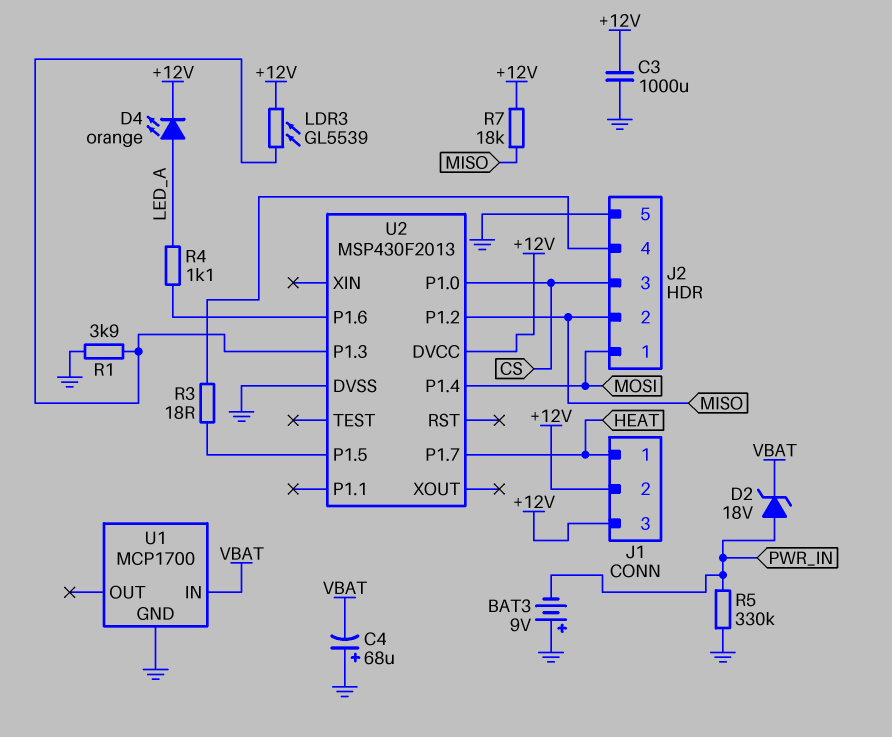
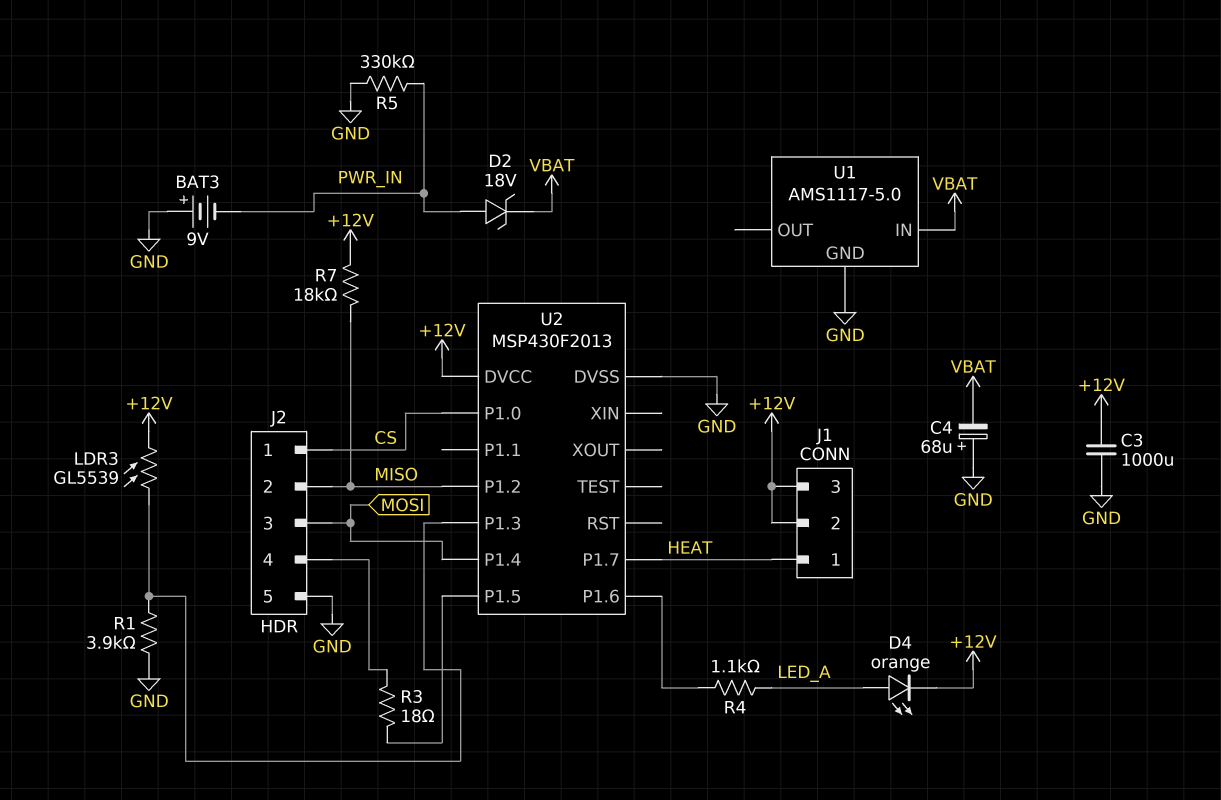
J2 pin 1: MOSI -> CS
J2 pin 3: CS -> MOSI
U1: MCP1700 -> AMS1117-5.0

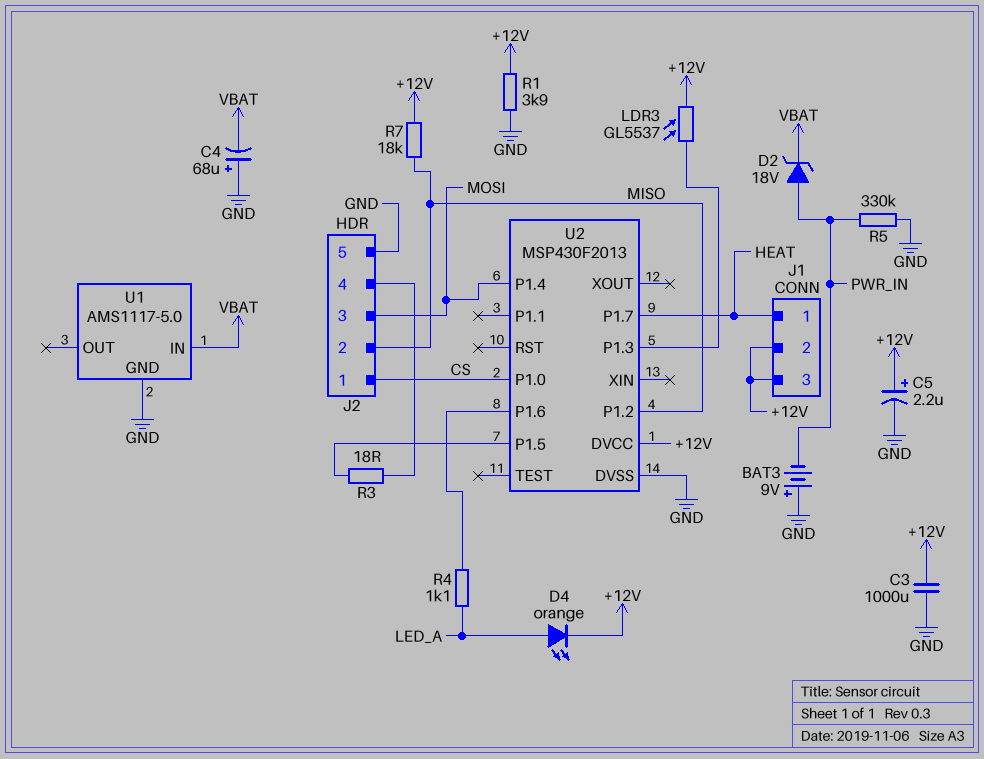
C5: none -> 2.2uF (plus +12V, minus GND)
LDR3: GL5539 (+12V, U2/P1.3) -> GL5537 (+12V, U2/P1.3)
R1: 3.9k (GND, U2/P1.3) -> 3.9k (+12V, GND)

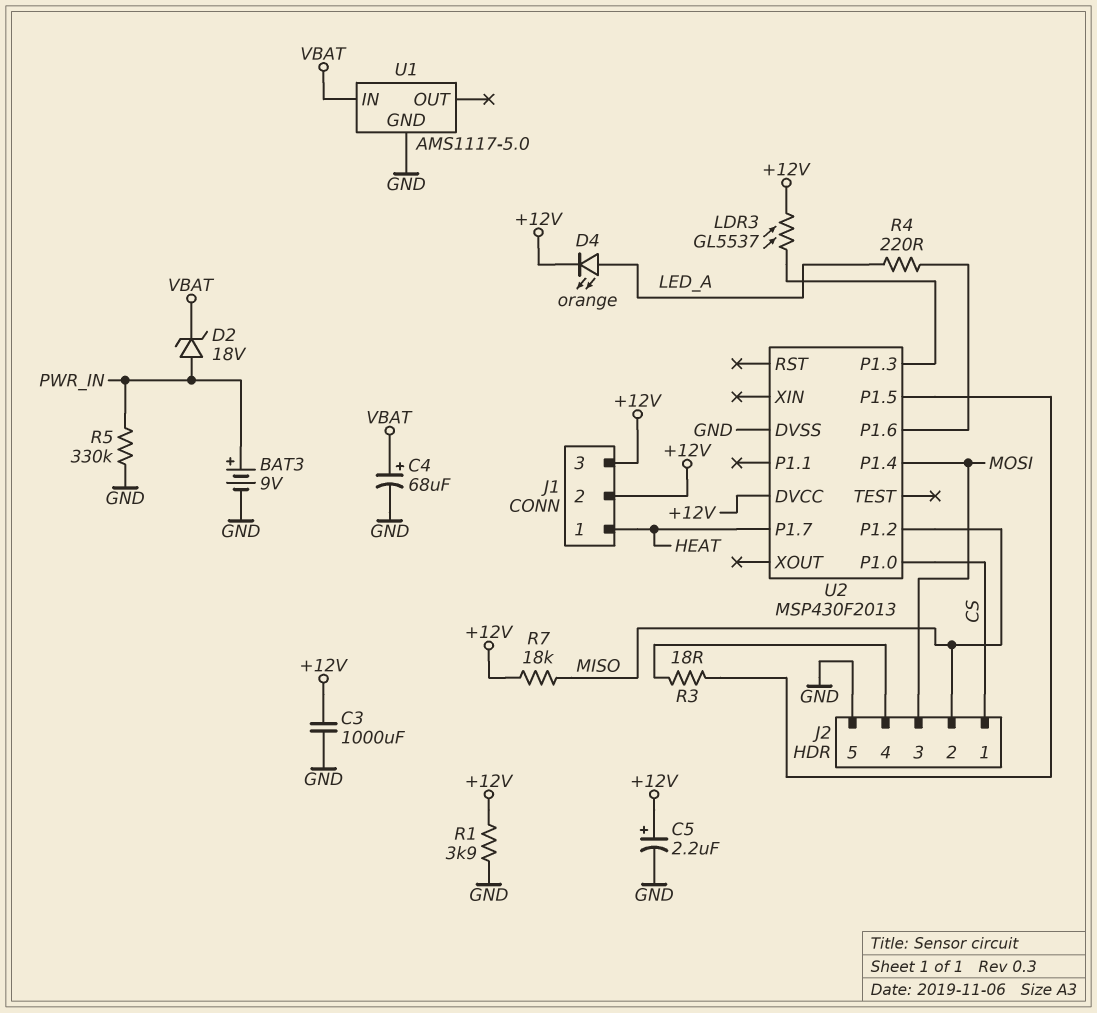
BAT3: 9V (plus GND, minus PWR_IN) -> 9V (plus PWR_IN, minus GND)
C4: 68uF (plus GND, minus VBAT) -> 68uF (plus VBAT, minus GND)
R4: 1.1k (LED_A, U2/P1.6) -> 220 (LED_A, U2/P1.6)

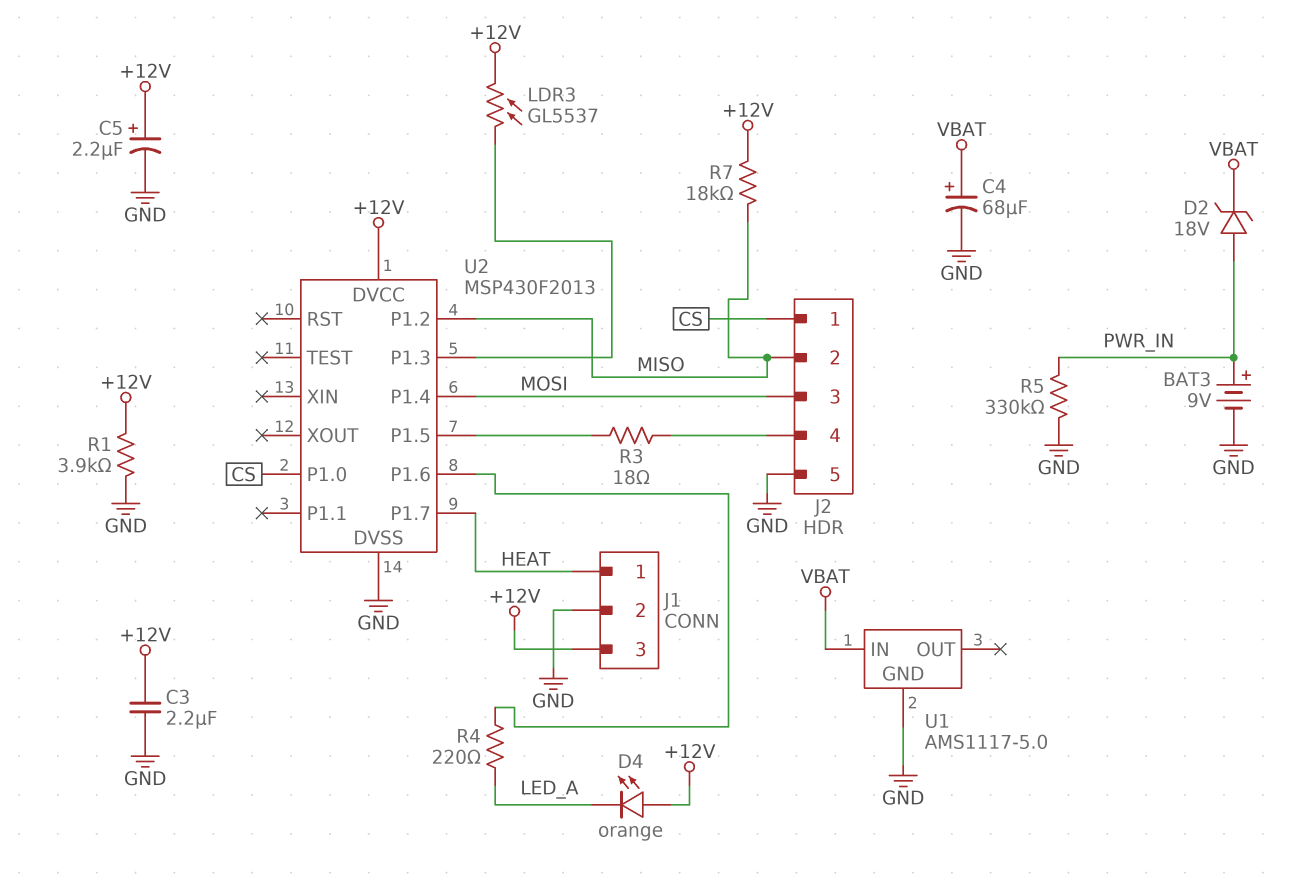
C3: 1000uF (+12V, GND) -> 2.2uF (+12V, GND)
D4: LED orange (A LED_A, K +12V) -> LED orange (A +12V, K LED_A)
J1 pin 2: +12V -> GND

